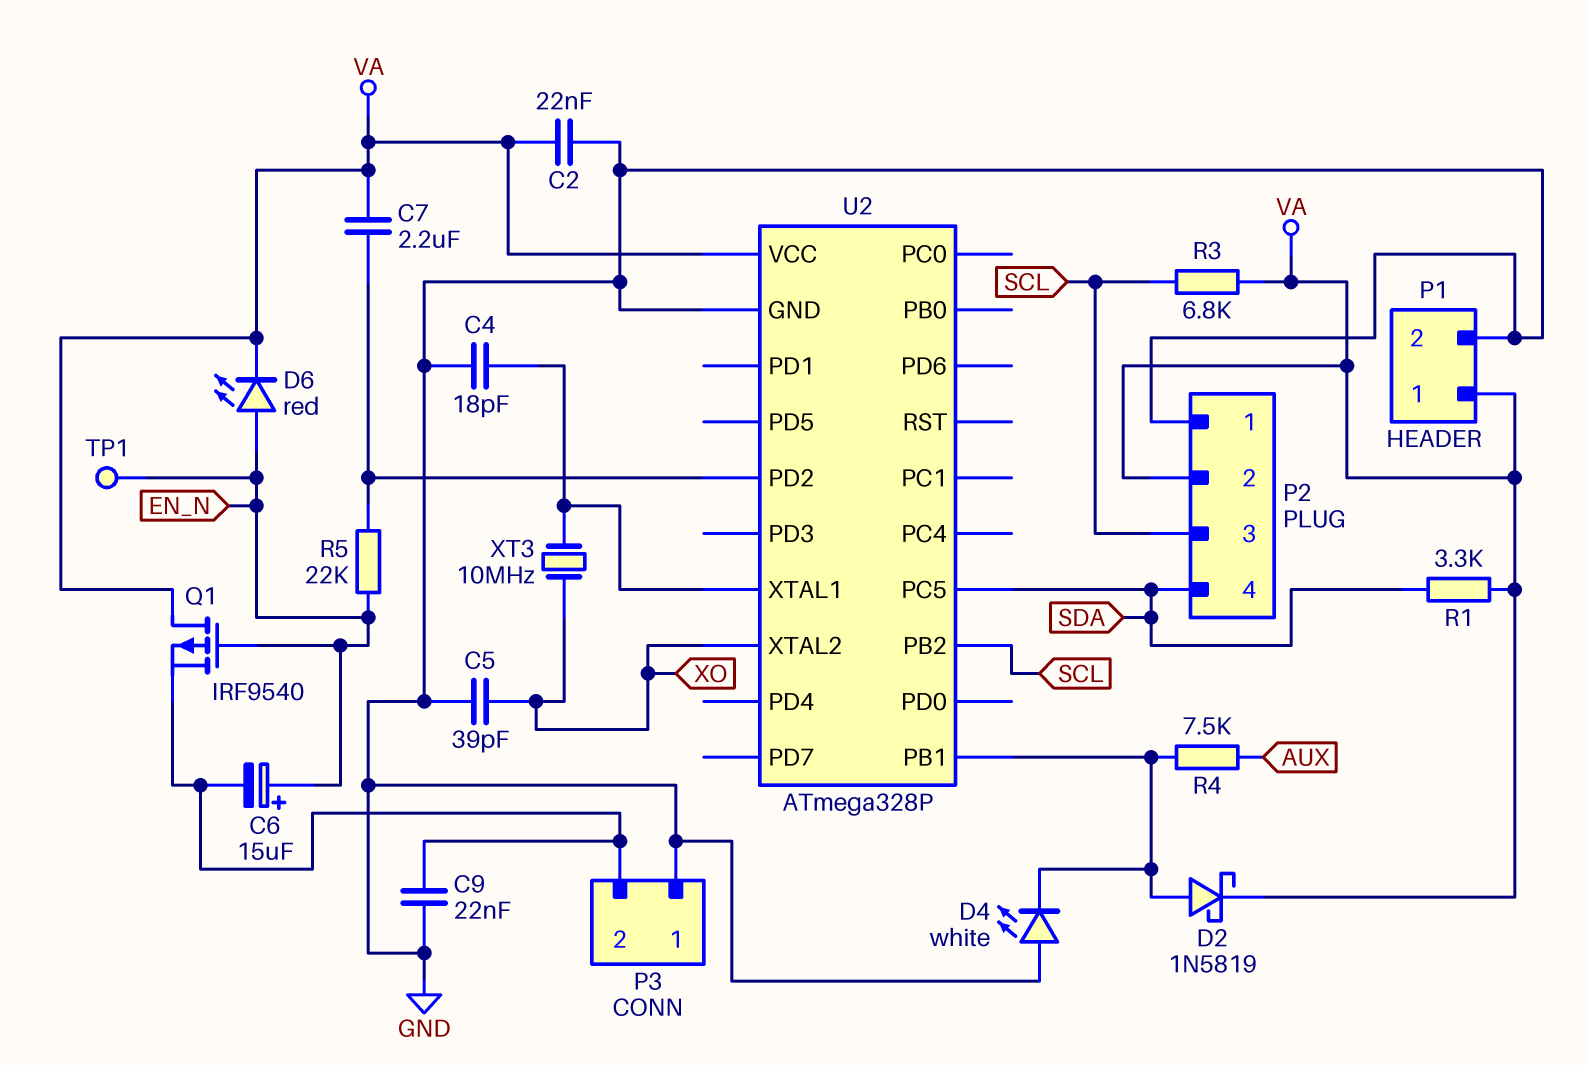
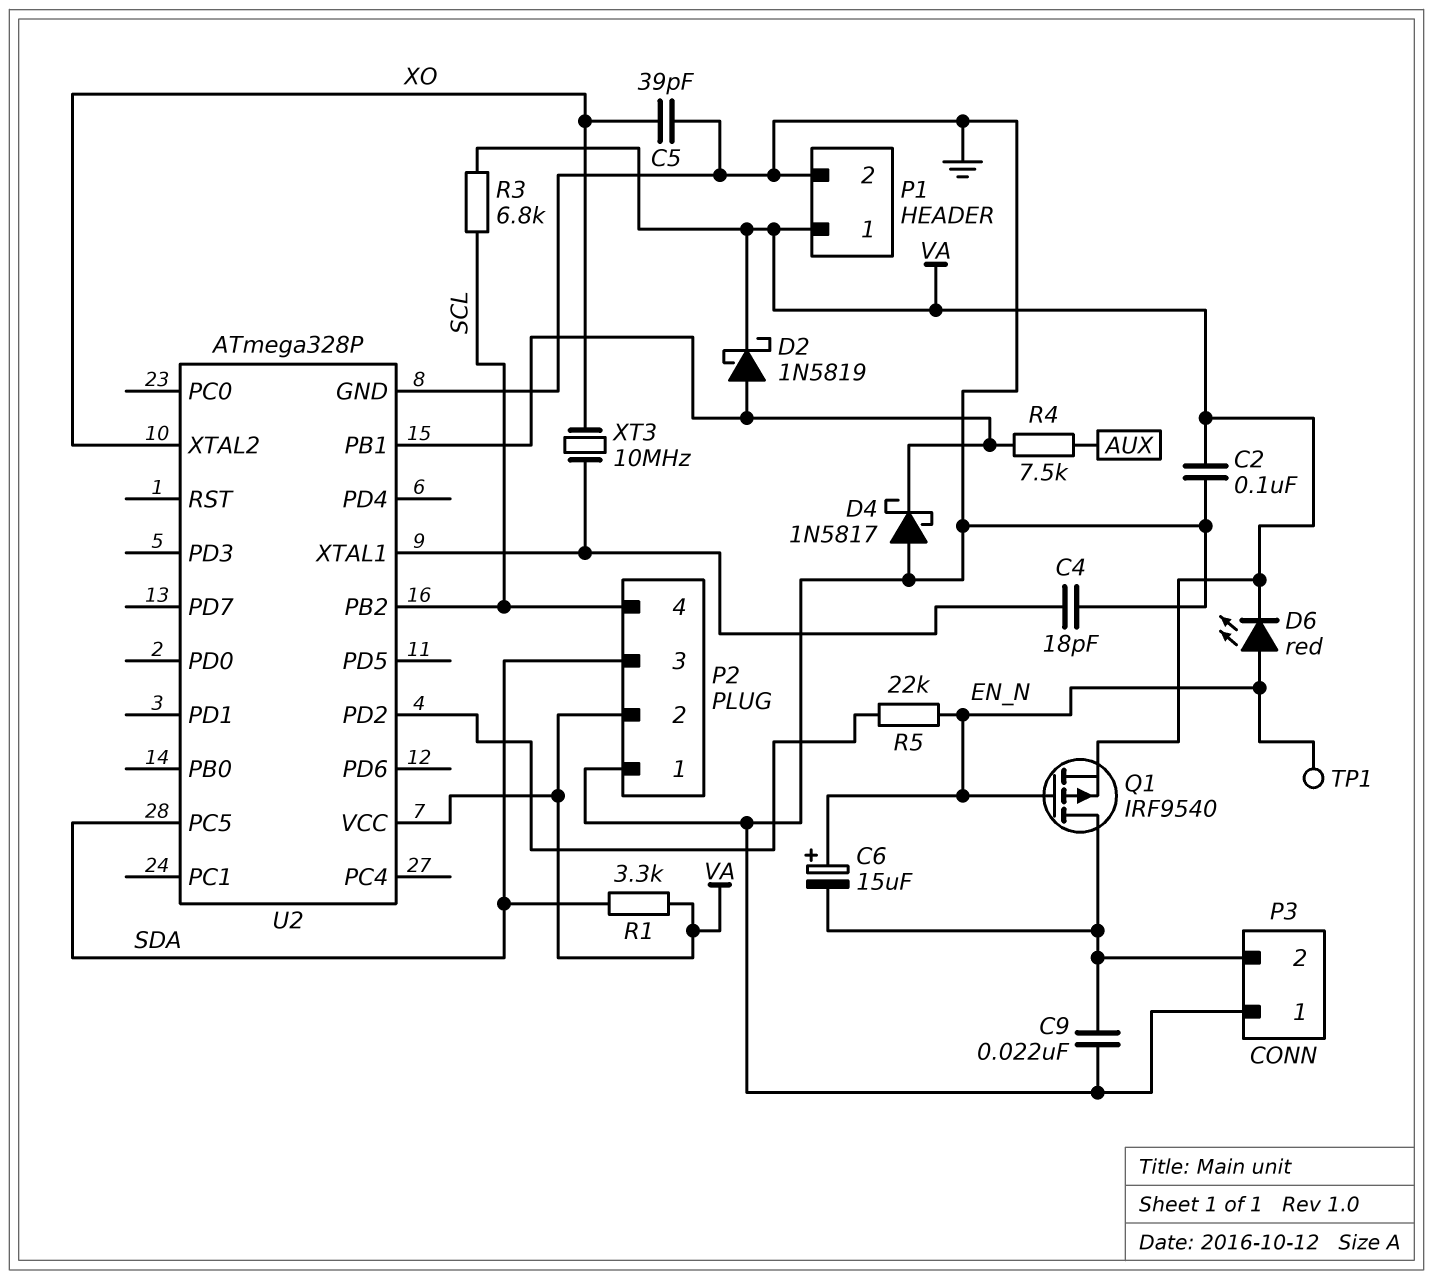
C2: 22nF (GND, VA) -> 100nF (GND, VA)
C7: 2.2uF (U2/PD2, VA) -> none
D4: LED white (A GND, K U2/PB1) -> schottky 1N5817 (A GND, K U2/PB1)
P2 pin 3: SCL -> SDA
P2 pin 4: SDA -> SCL
Q1: PMOS IRF9540 (G EN_N, D VA, S P3/2) -> PMOS IRF9540 (G EN_N, D P3/2, S VA)

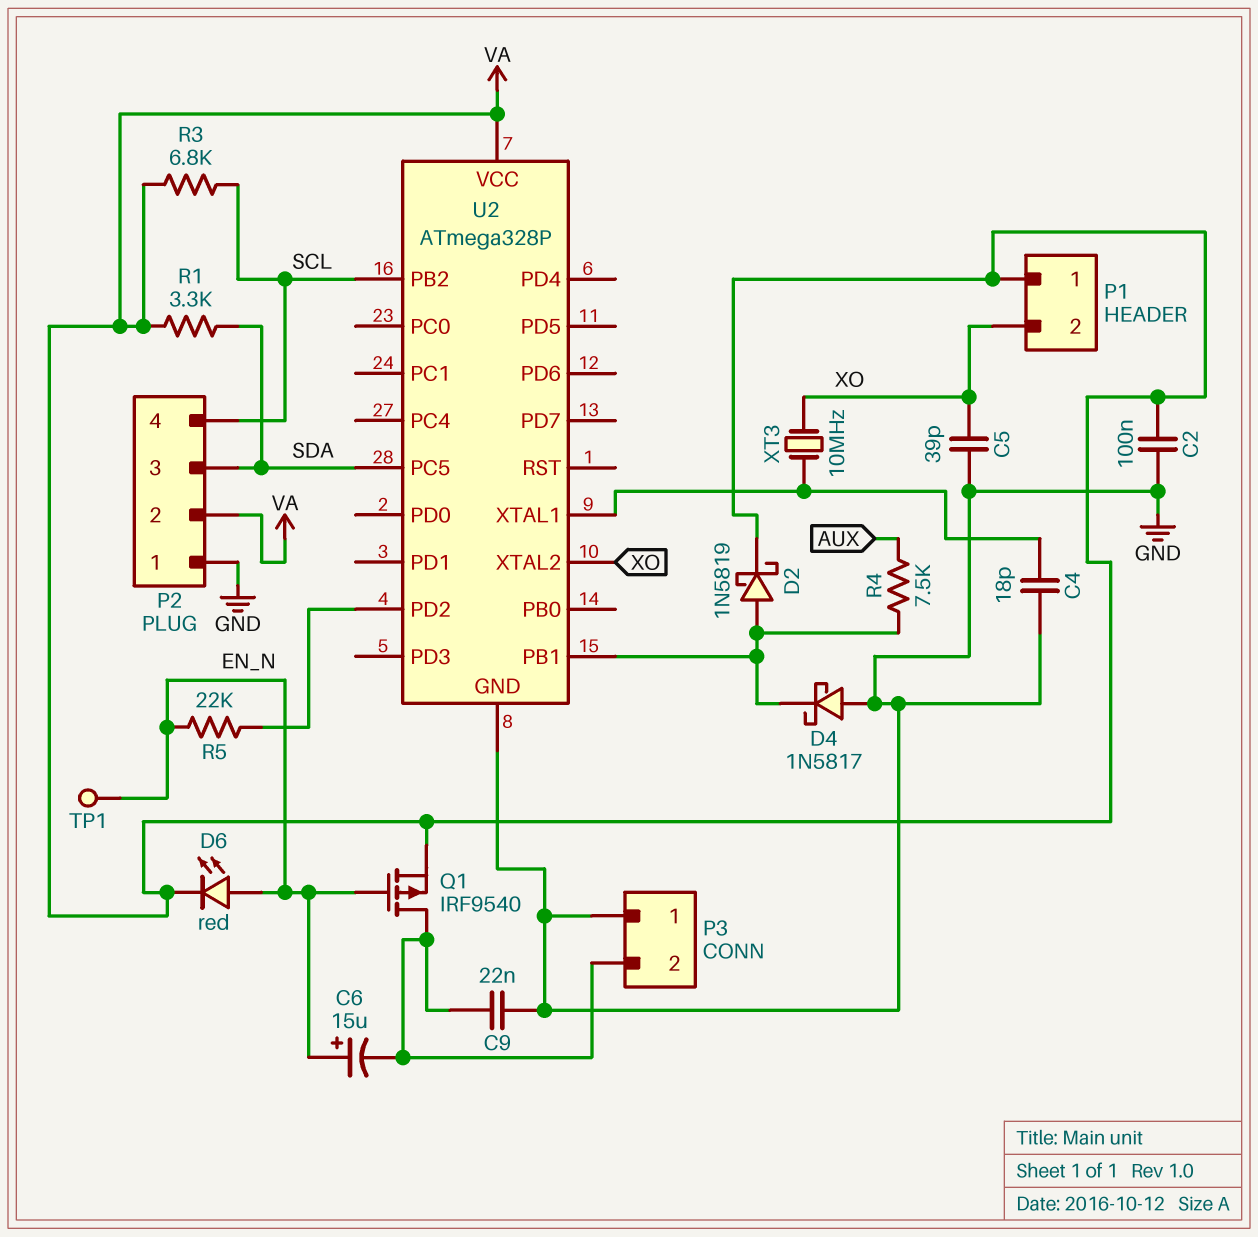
P1 pin 2: GND -> XO

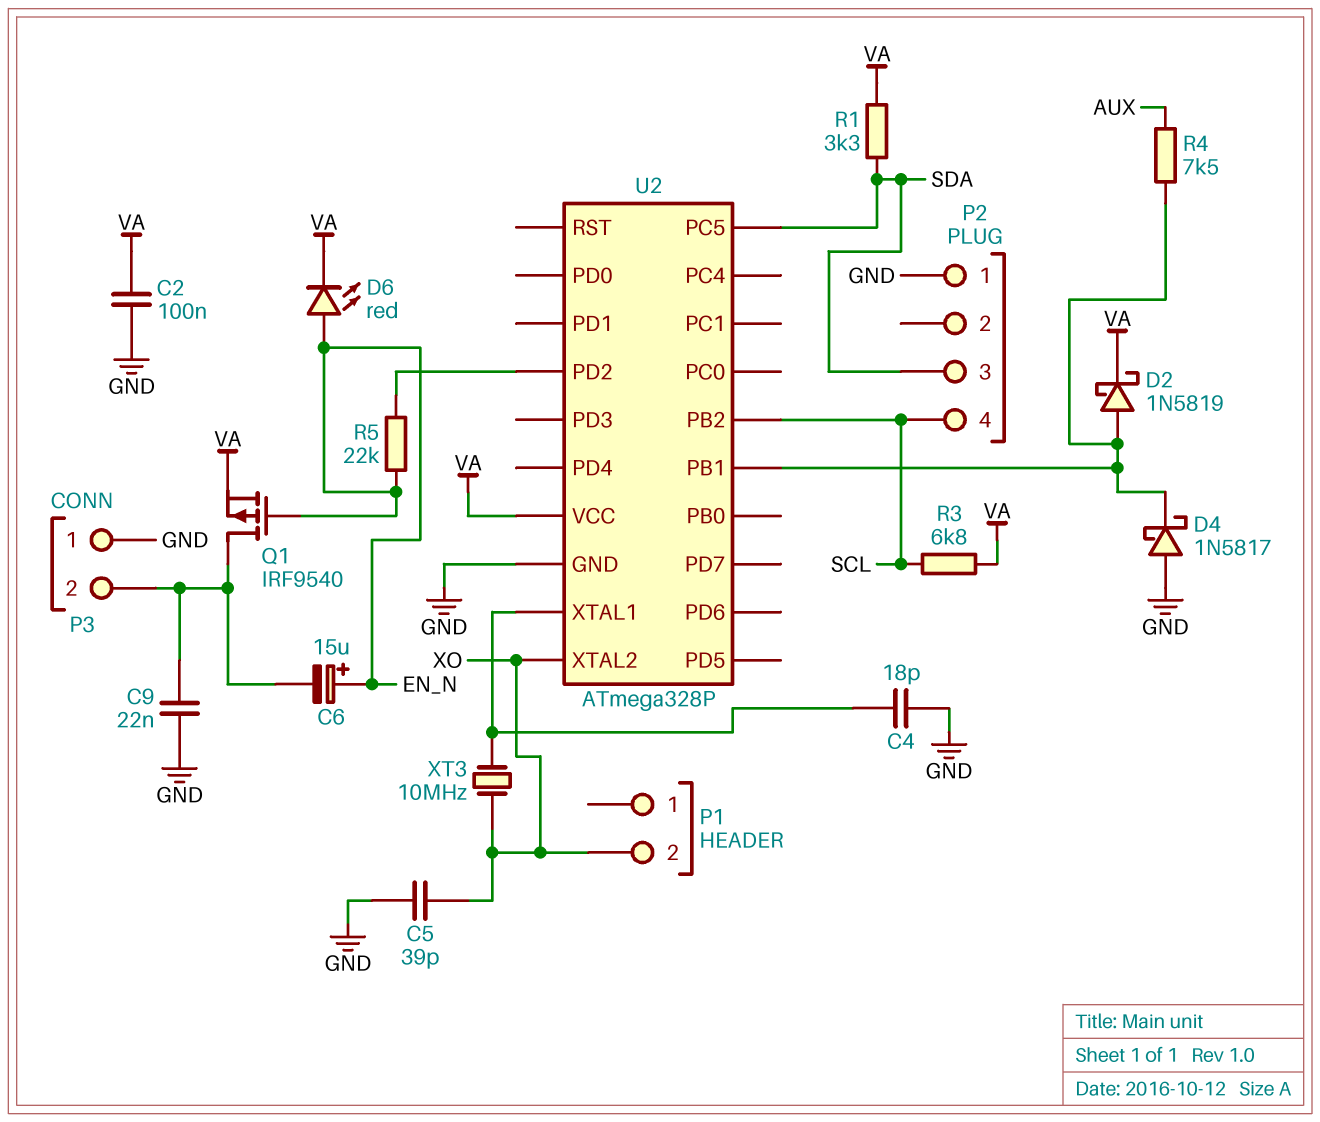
P1 pin 1: VA -> none
P2 pin 2: VA -> none
TP1: test point (EN_N) -> none

